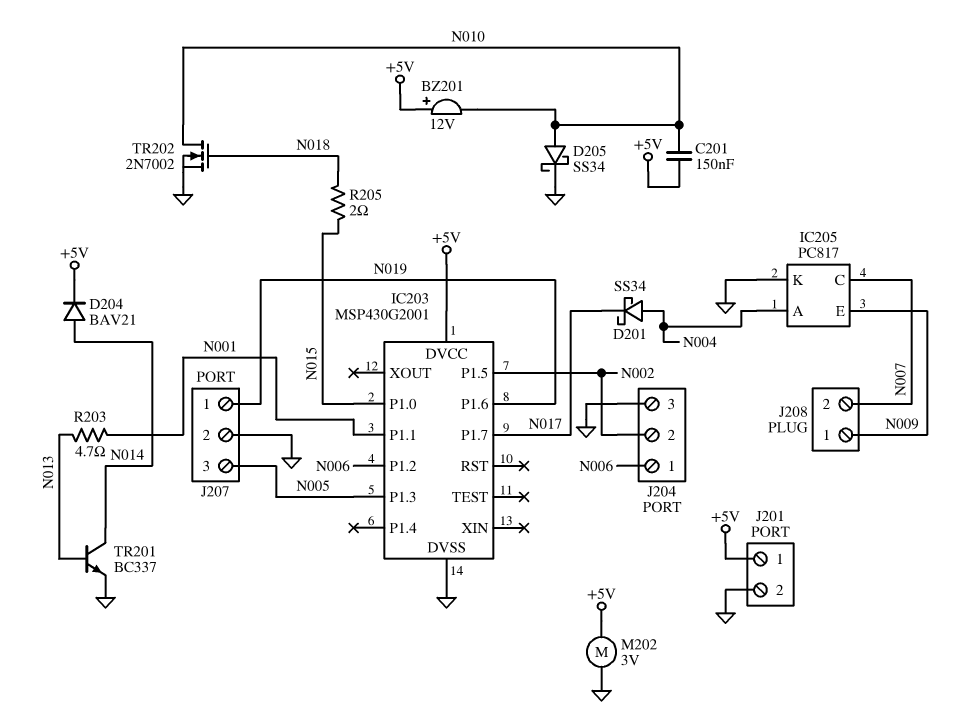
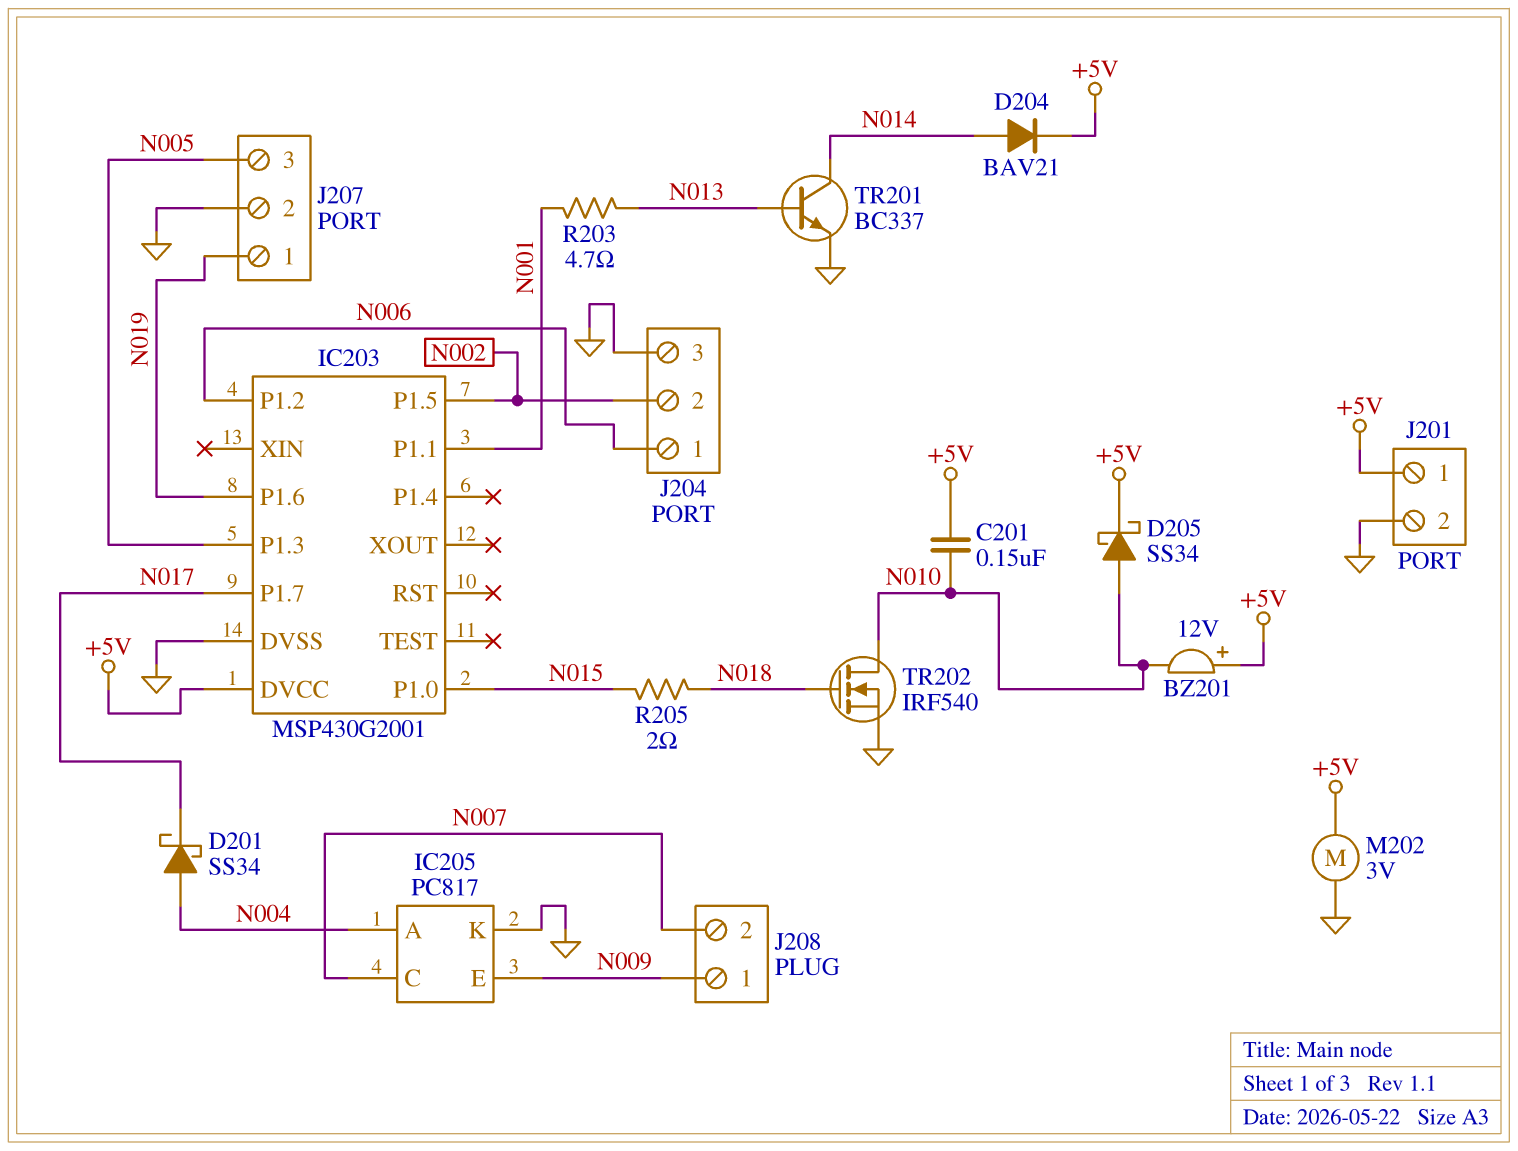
D205: schottky SS34 (A N010, K GND) -> schottky SS34 (A N010, K +5V)
TR202: NMOS 2N7002 (G N018, D N010, S GND) -> NMOS IRF540 (G N018, D N010, S GND)

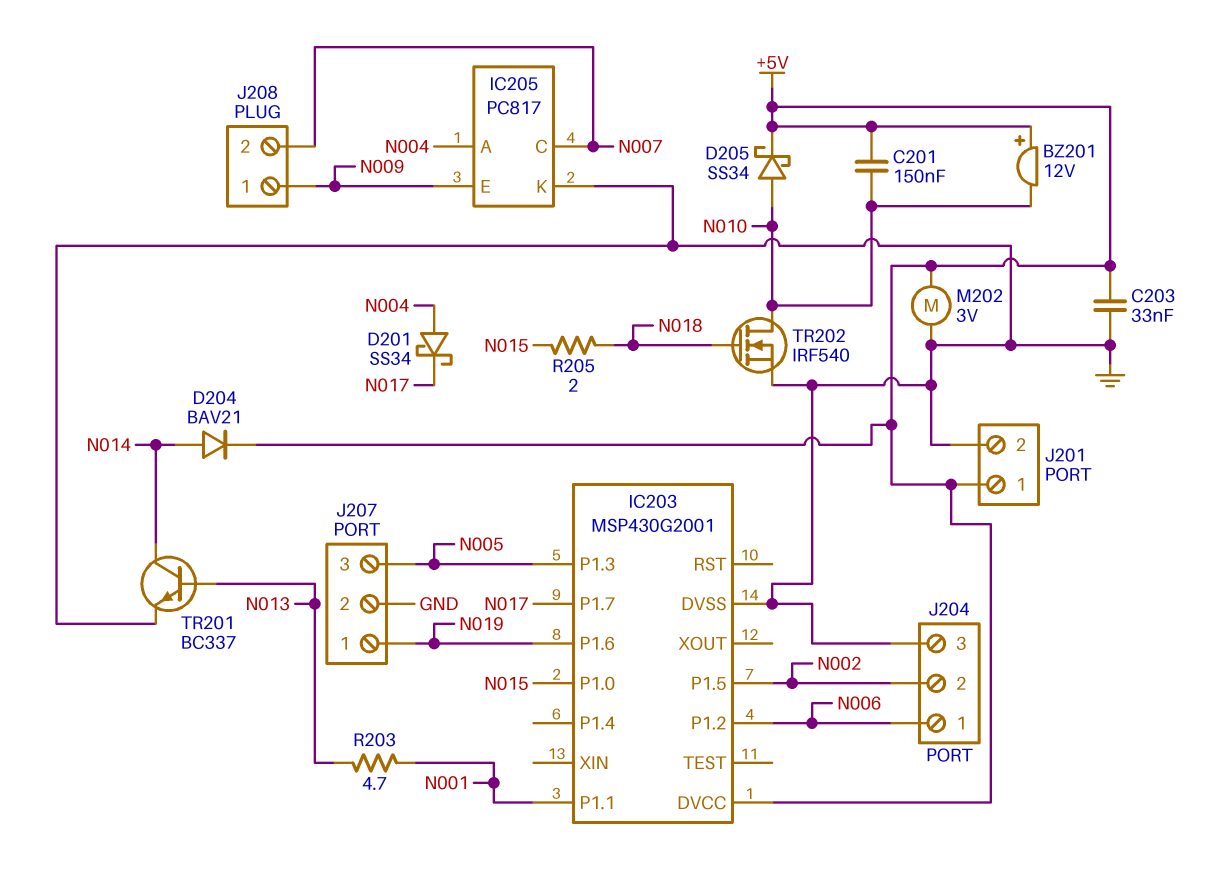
C203: none -> 33nF (+5V, GND)

